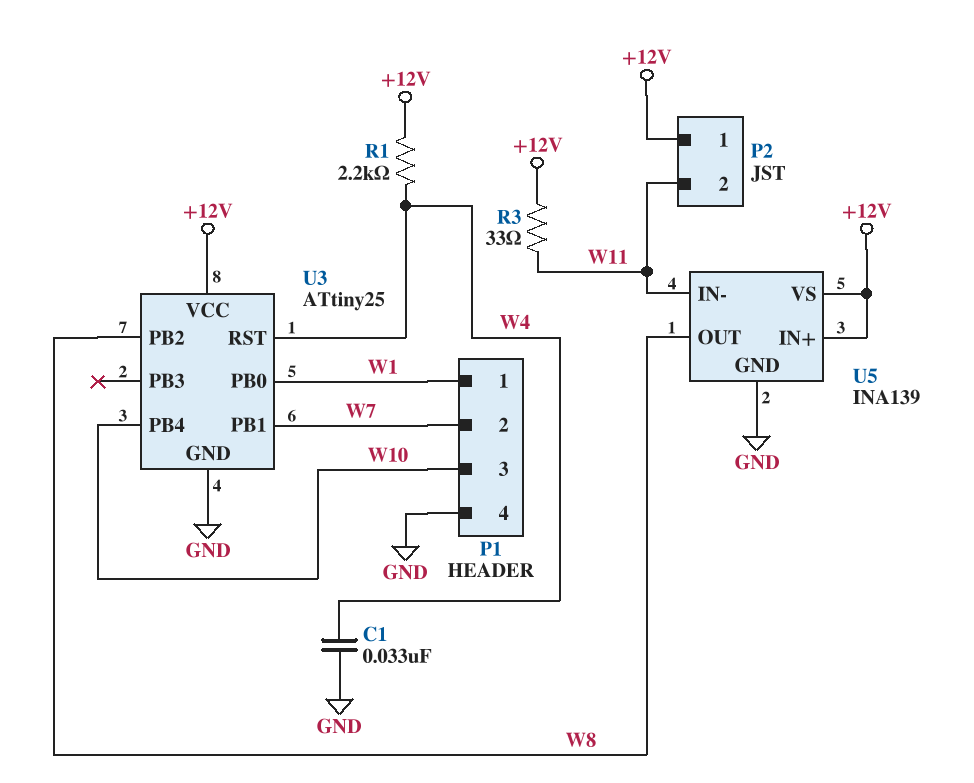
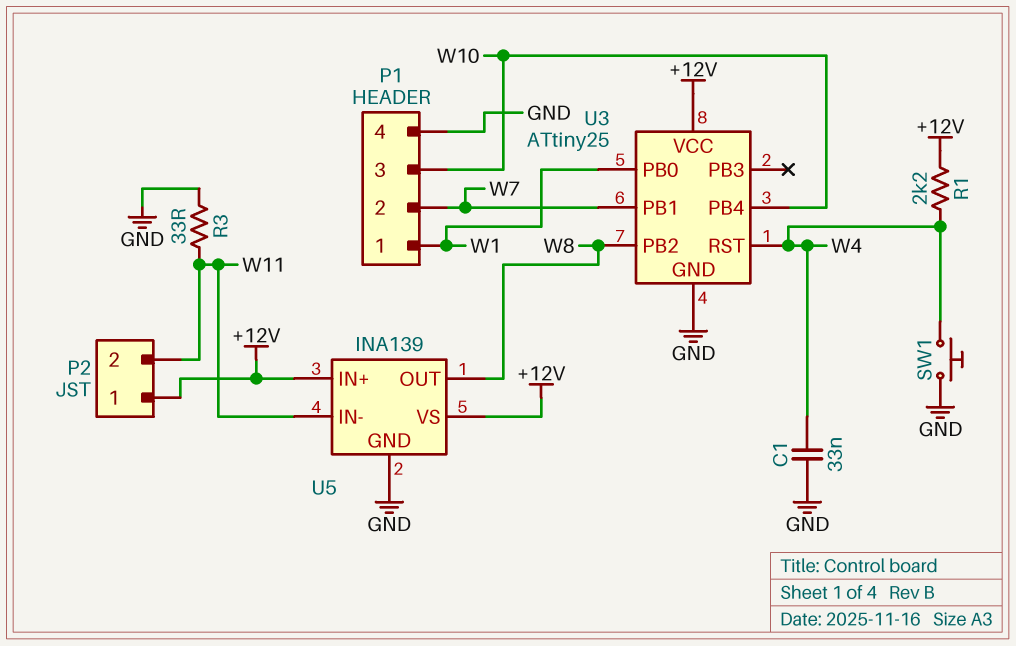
R3: 33 (+12V, W11) -> 33 (GND, W11)
SW1: none -> button (GND, W4)

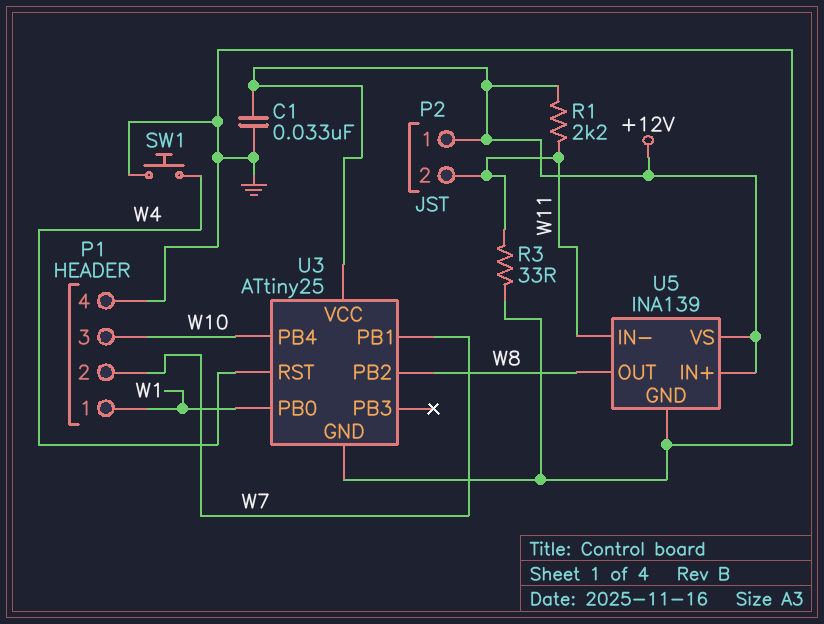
C1: 33nF (GND, W4) -> 33nF (+12V, GND)
R1: 2.2k (+12V, W4) -> 2.2k (+12V, W11)

